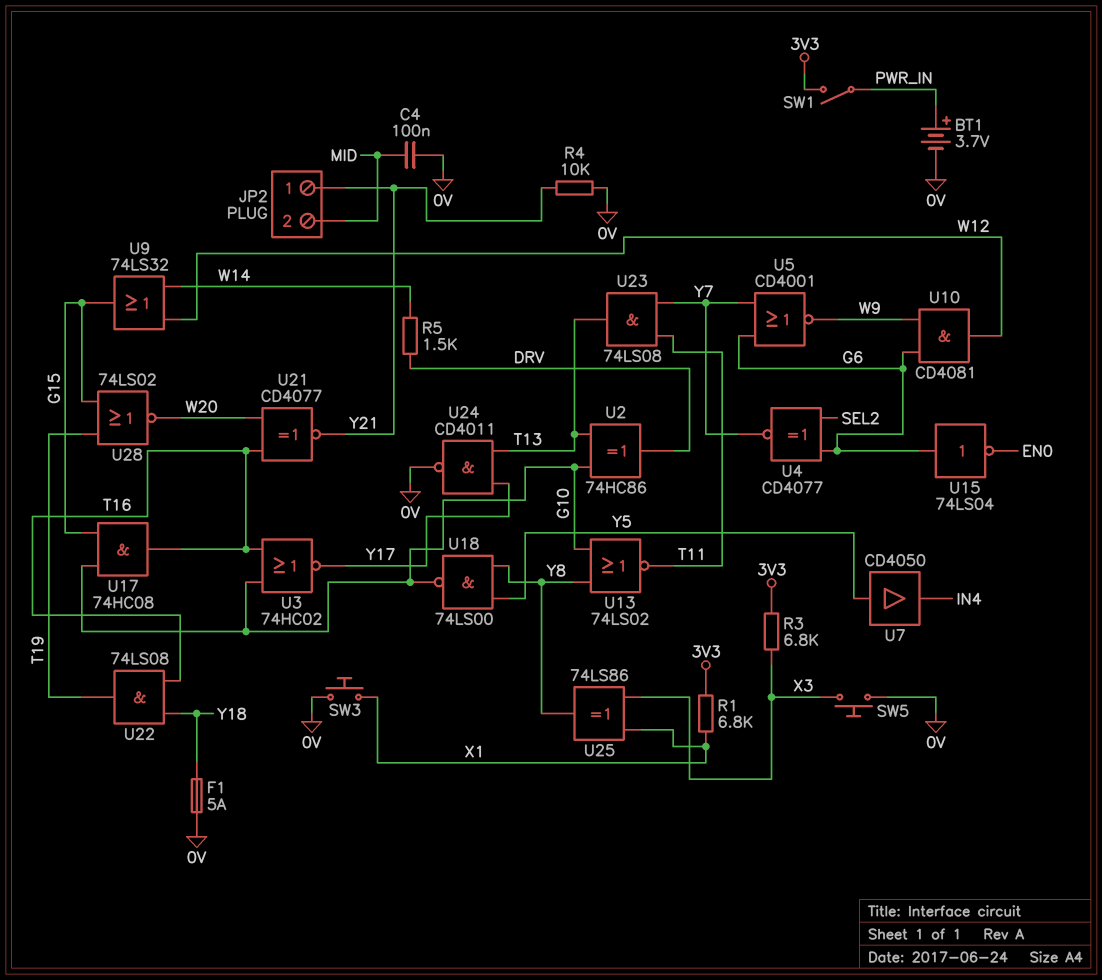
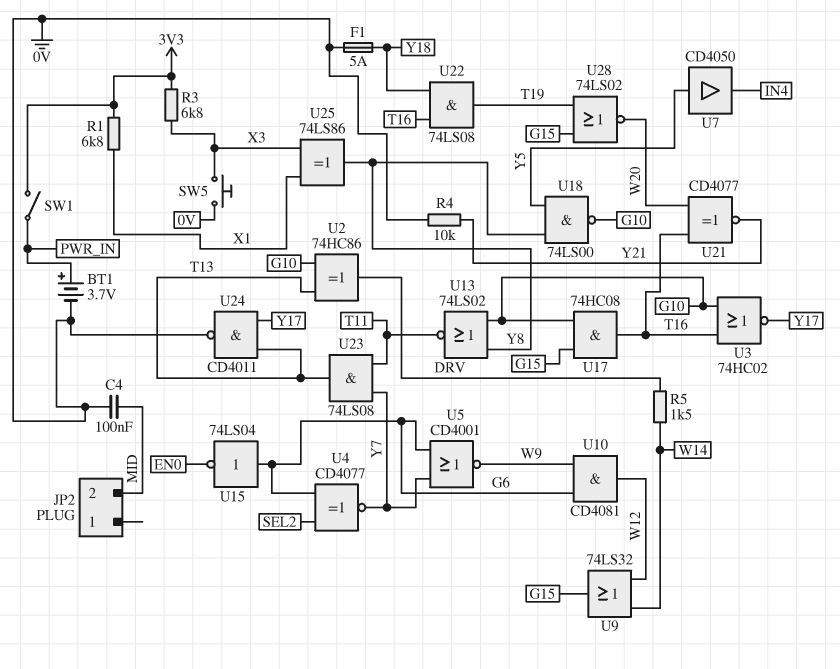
JP2 pin 1: Y21 -> none
SW3: button (0V, X1) -> none

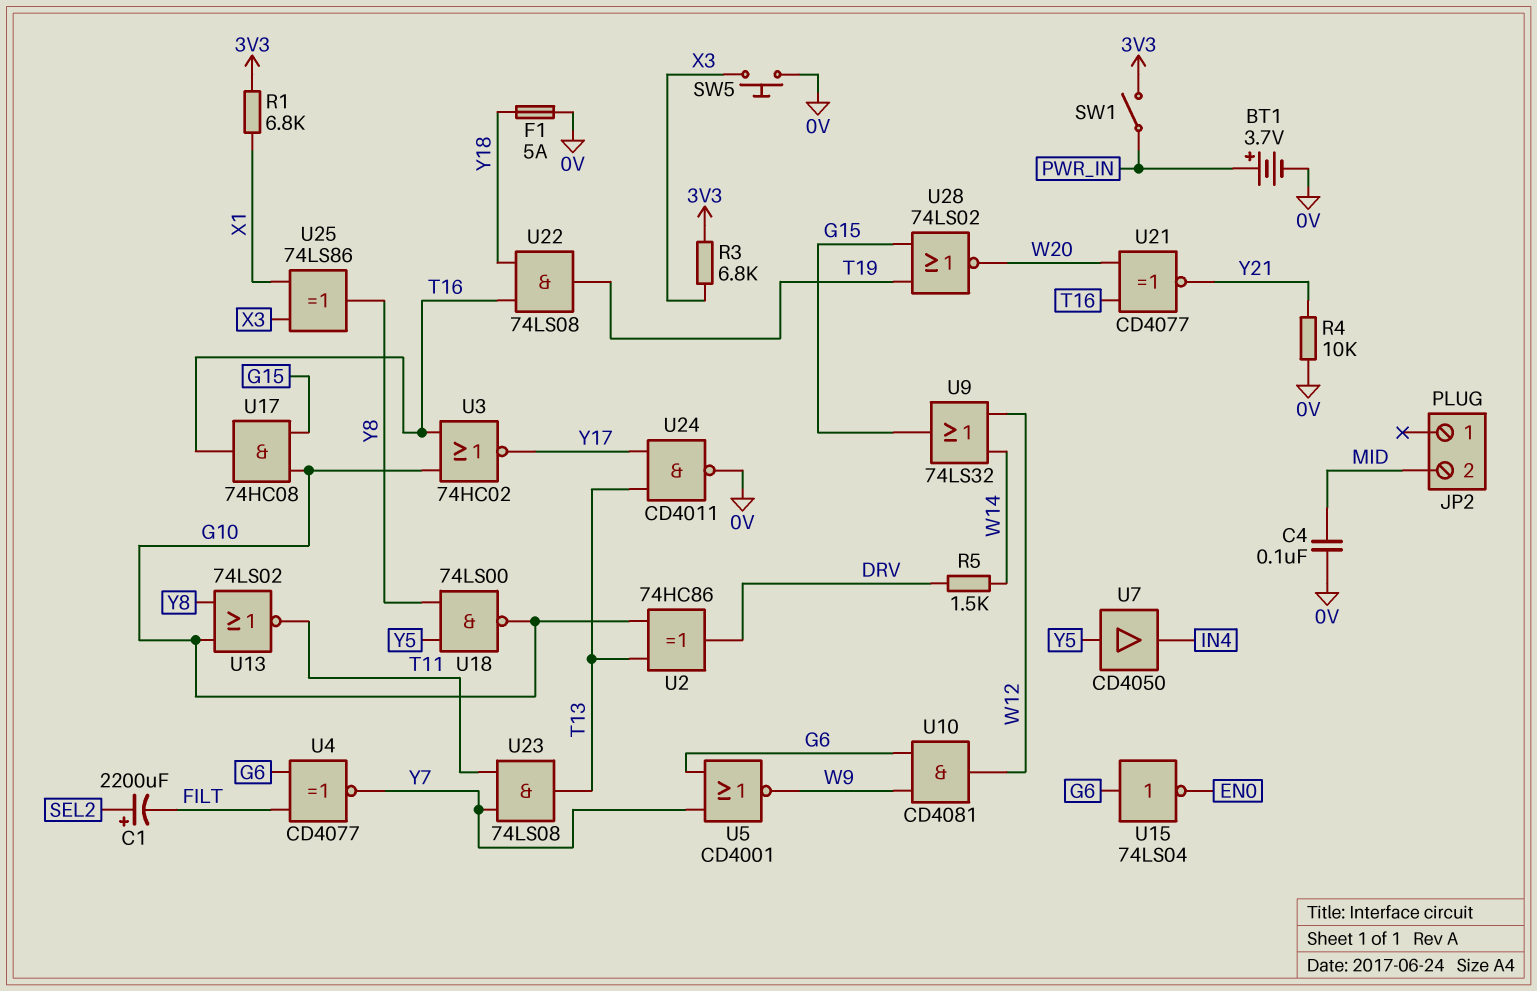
C1: none -> 2200uF (plus SEL2, minus FILT)
U4: XNOR CD4077 (in G6, in SEL2, out Y7) -> XNOR CD4077 (in FILT, in G6, out Y7)

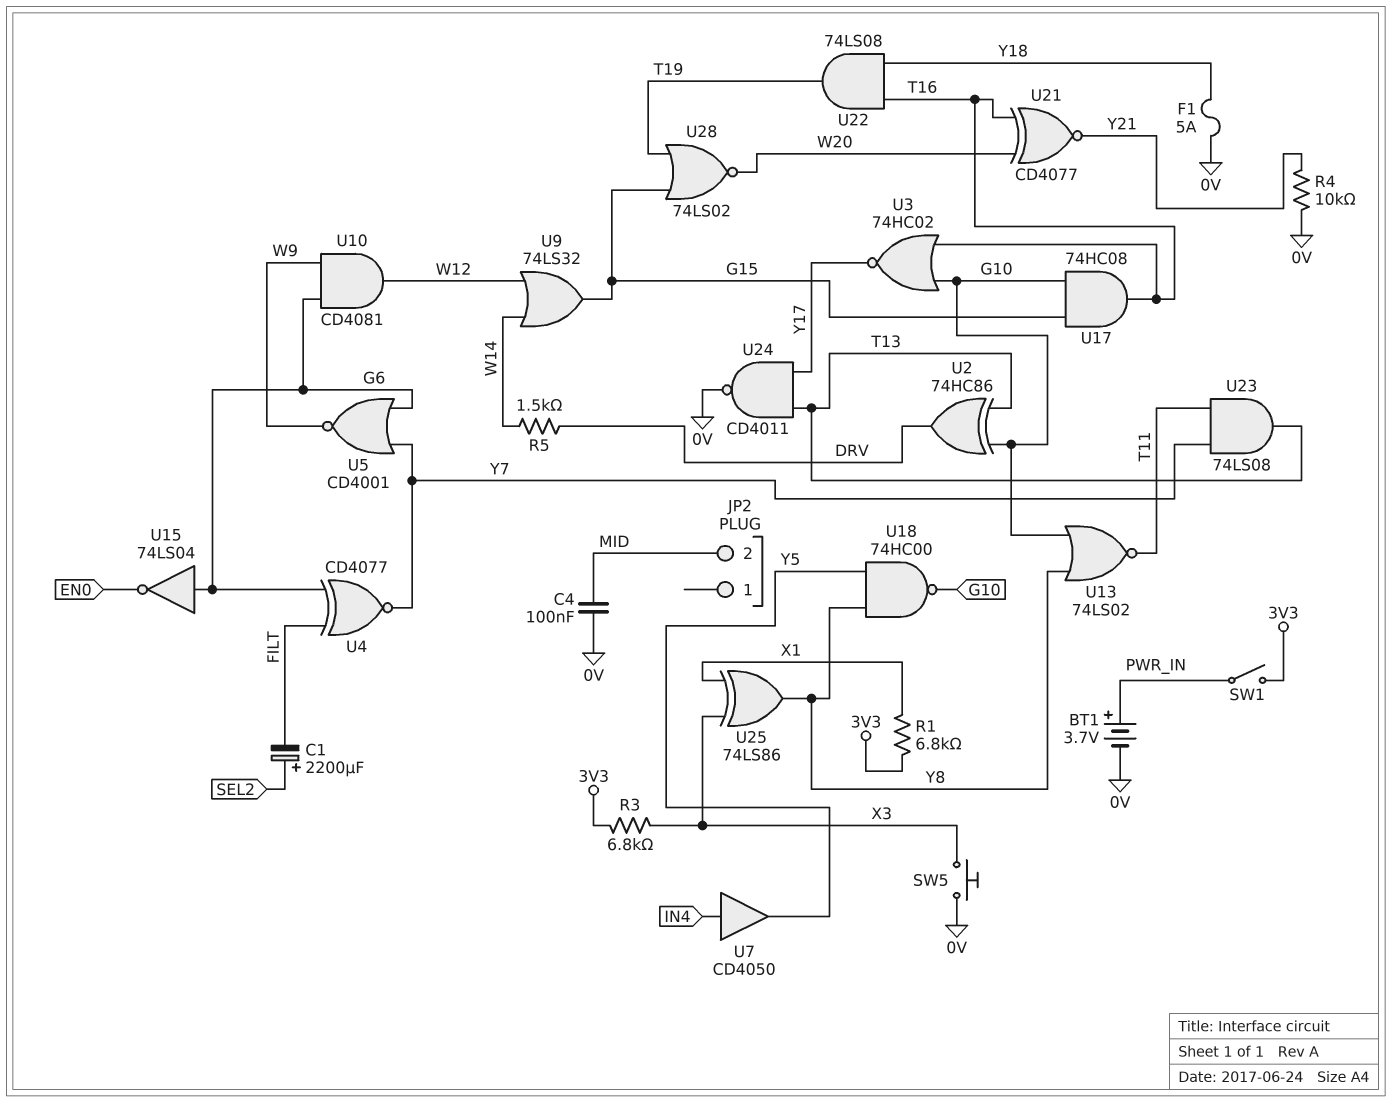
U7: buffer CD4050 (in Y5, out IN4) -> buffer CD4050 (in IN4, out Y5)
U18: NAND 74LS00 (in Y5, in Y8, out G10) -> NAND 74HC00 (in Y5, in Y8, out G10)

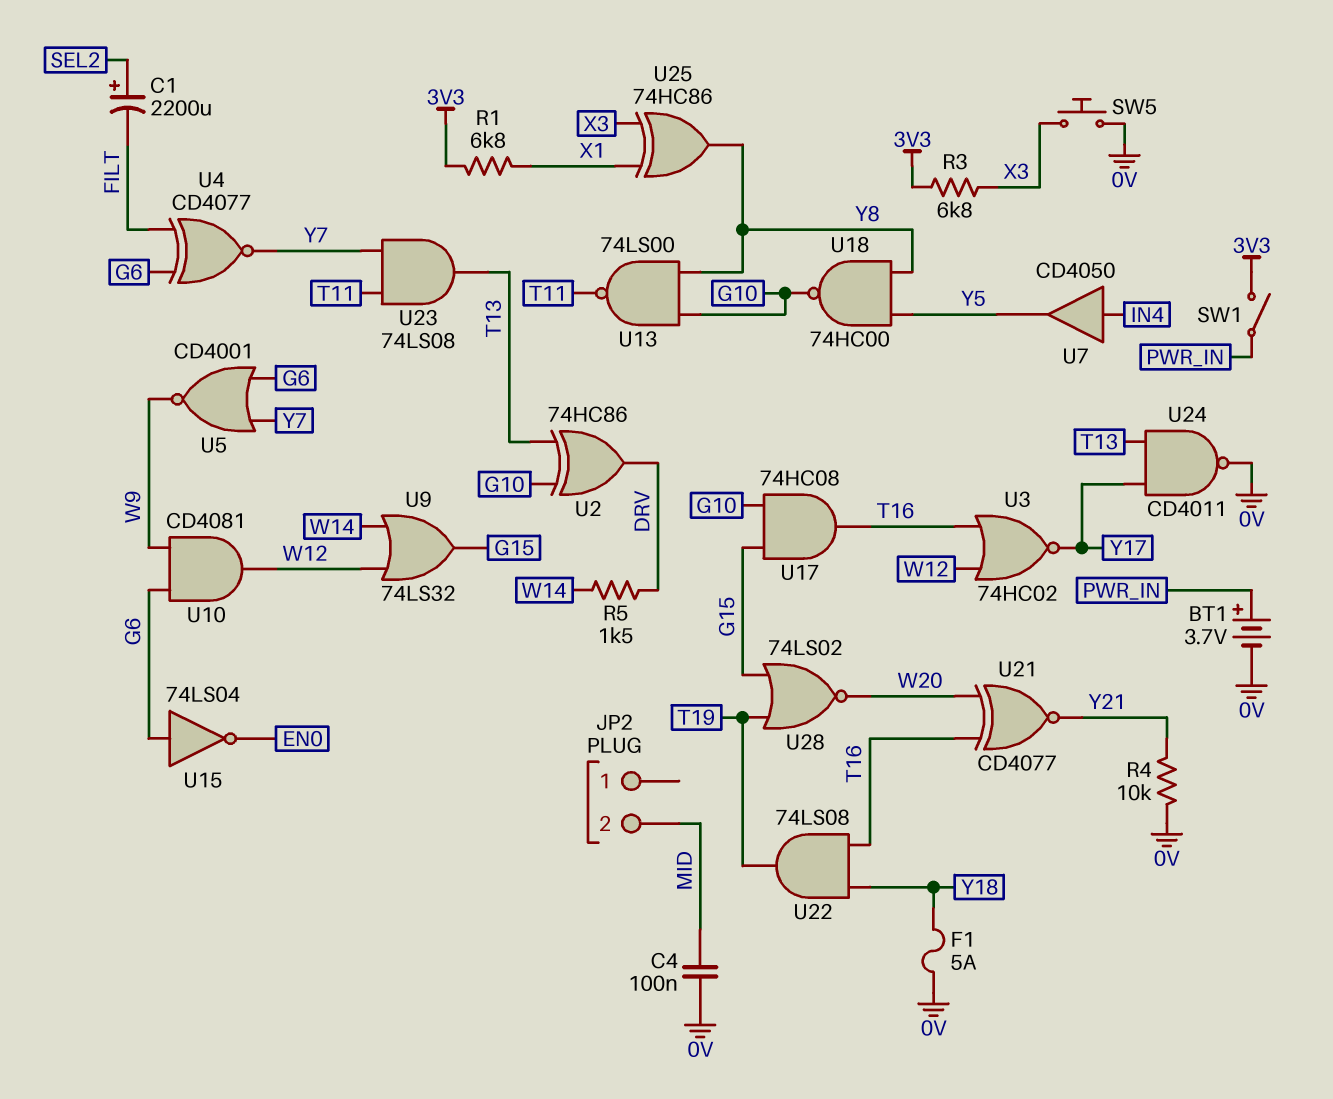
U3: NOR 74HC02 (in G10, in T16, out Y17) -> NOR 74HC02 (in T16, in W12, out Y17)
U13: NOR 74LS02 (in G10, in Y8, out T11) -> NAND 74LS00 (in G10, in Y8, out T11)
U25: XOR 74LS86 (in X1, in X3, out Y8) -> XOR 74HC86 (in X1, in X3, out Y8)

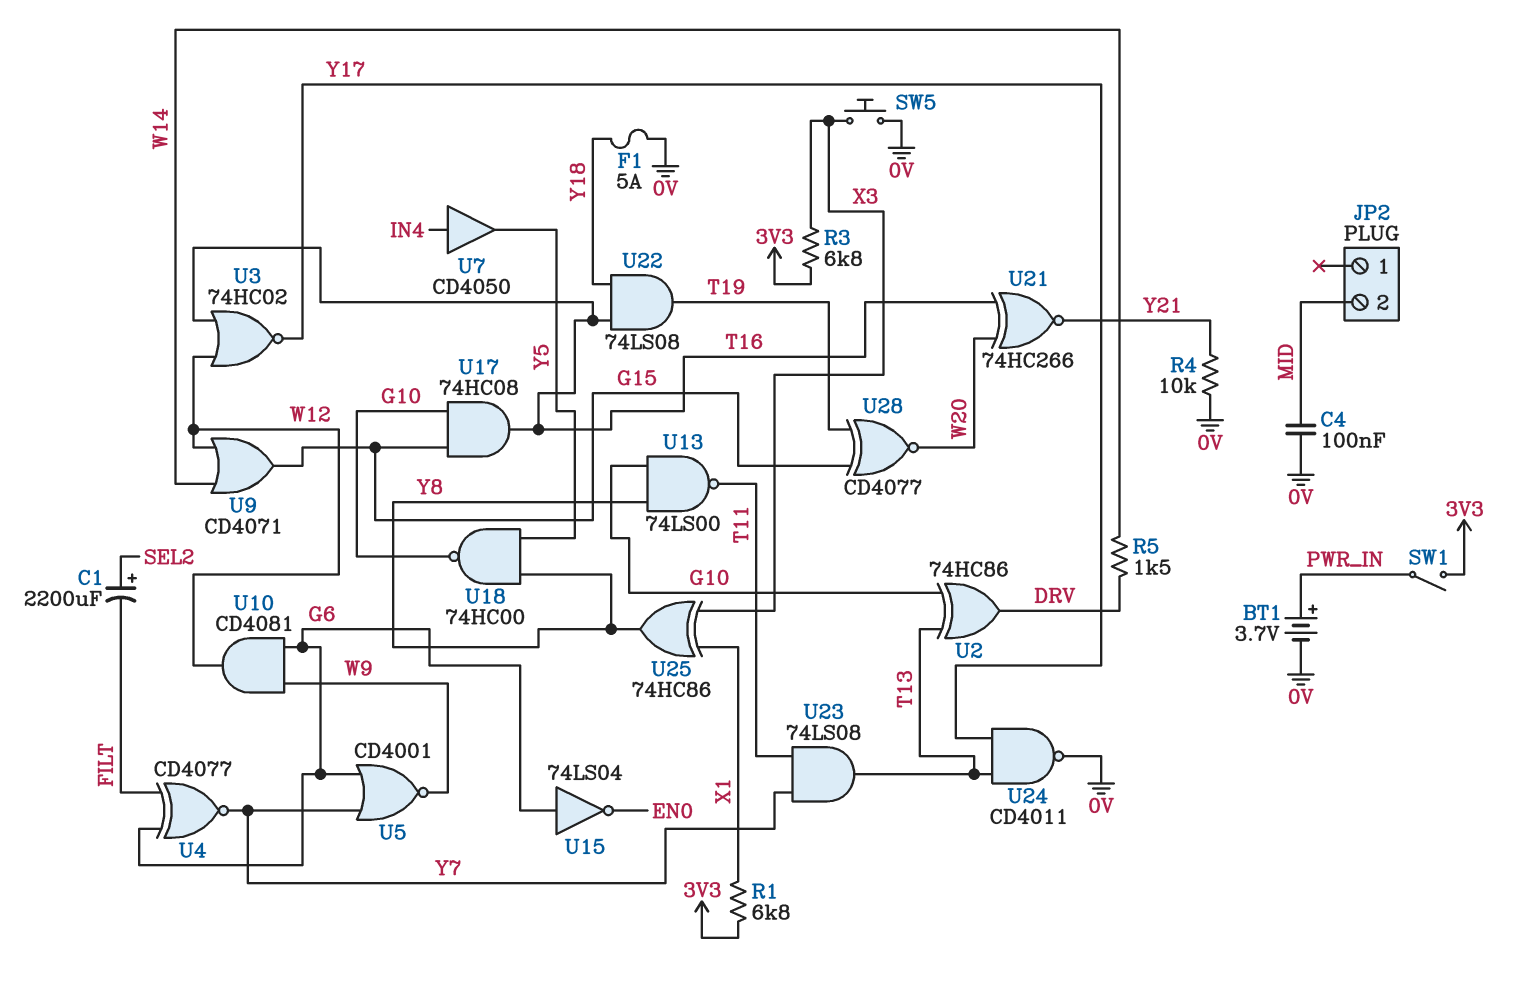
U9: OR 74LS32 (in W12, in W14, out G15) -> OR CD4071 (in W12, in W14, out G15)
U21: XNOR CD4077 (in T16, in W20, out Y21) -> XNOR 74HC266 (in T16, in W20, out Y21)
U28: NOR 74LS02 (in G15, in T19, out W20) -> XNOR CD4077 (in G15, in T19, out W20)

